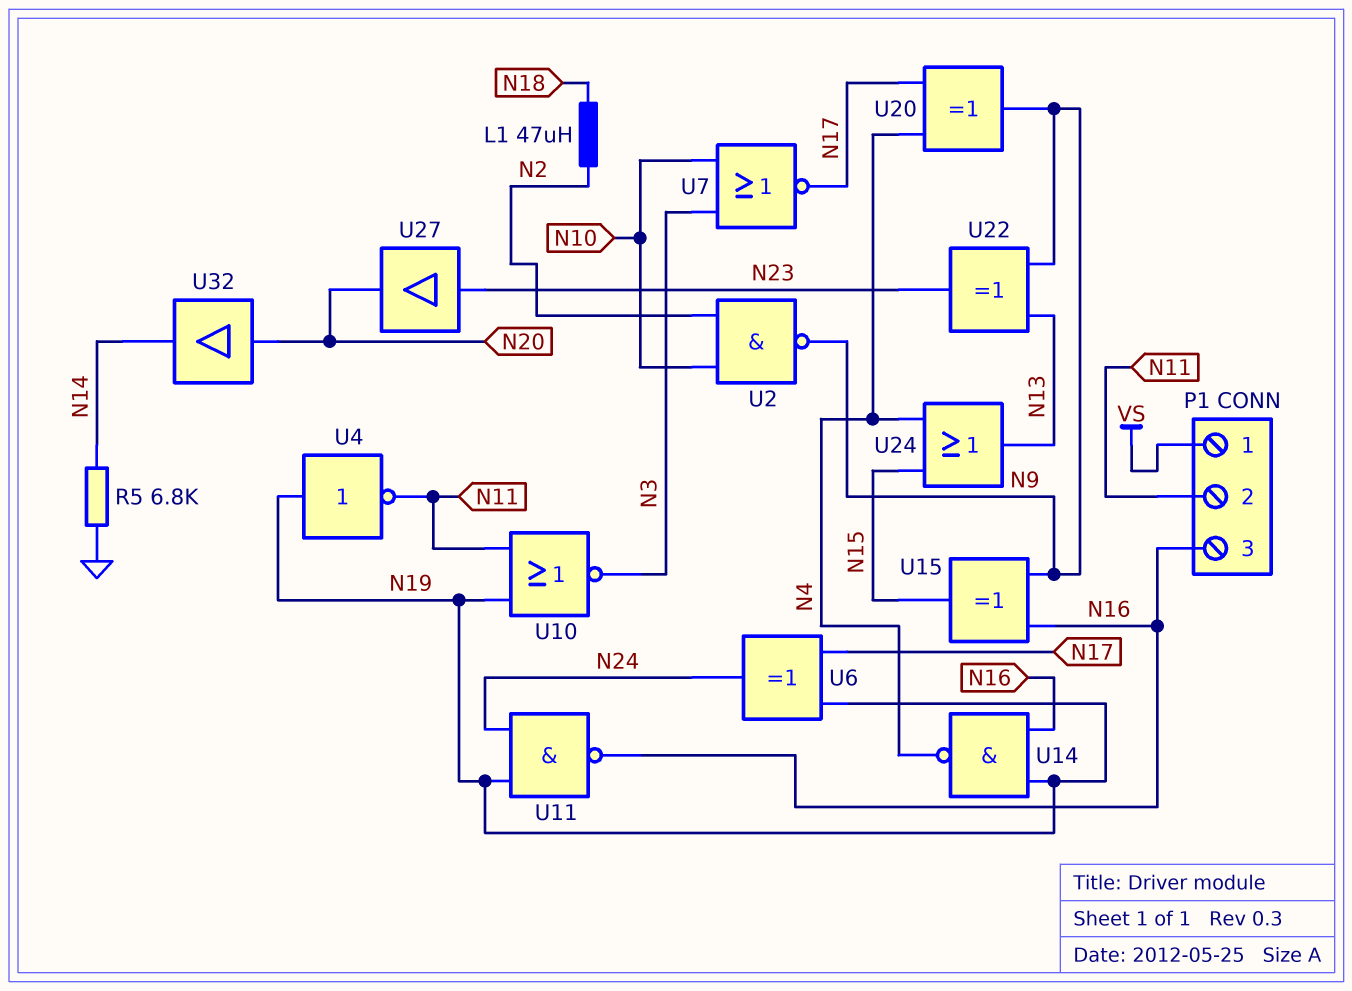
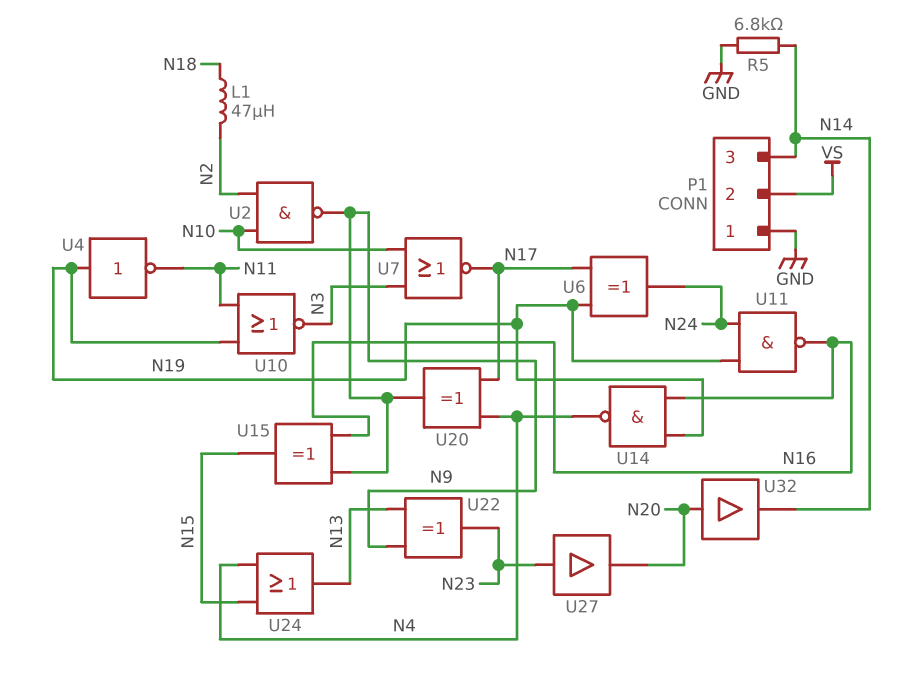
P1 pin 1: VS -> GND
P1 pin 2: N11 -> VS
P1 pin 3: N16 -> N14

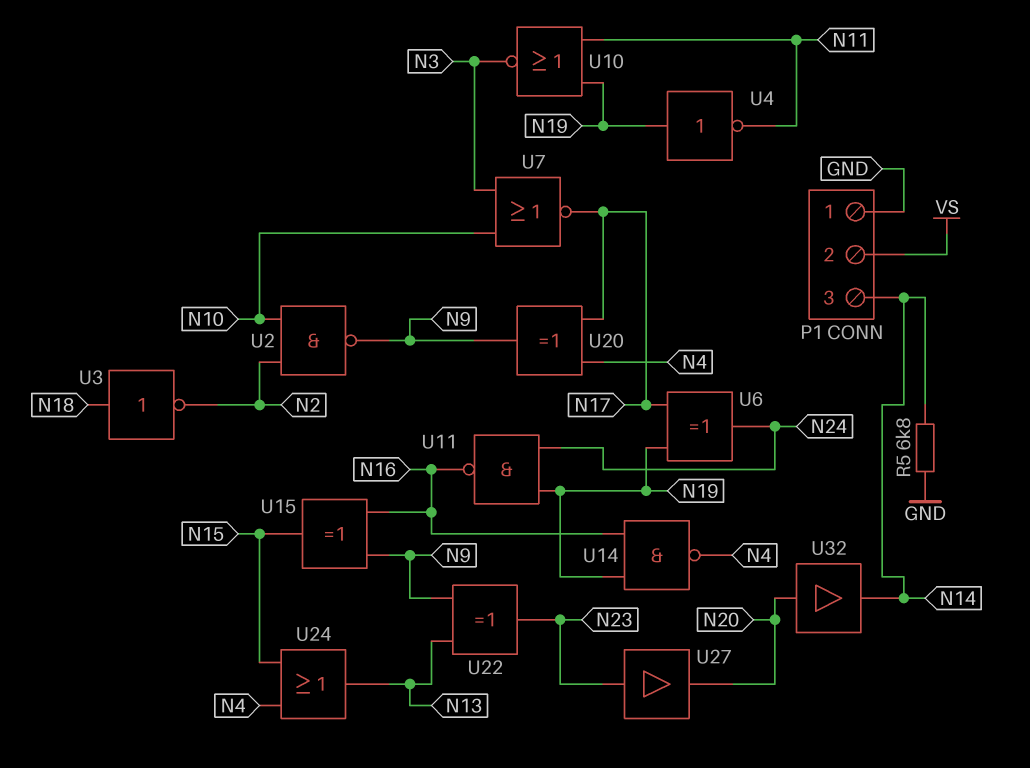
L1: 47uH (N2, N18) -> none
U3: none -> NOT (in N18, out N2)

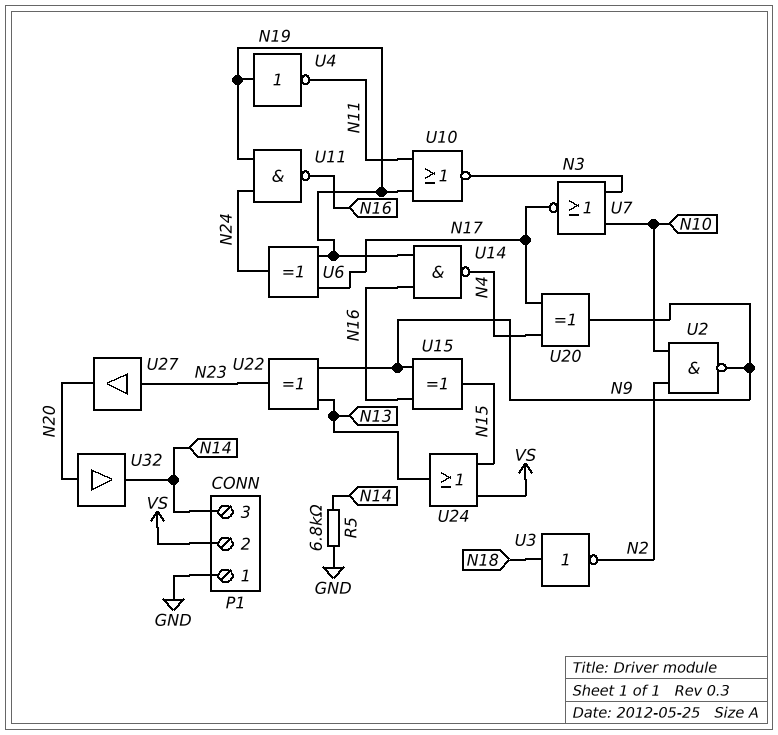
U24: OR (in N4, in N15, out N13) -> OR (in N15, in VS, out N13)

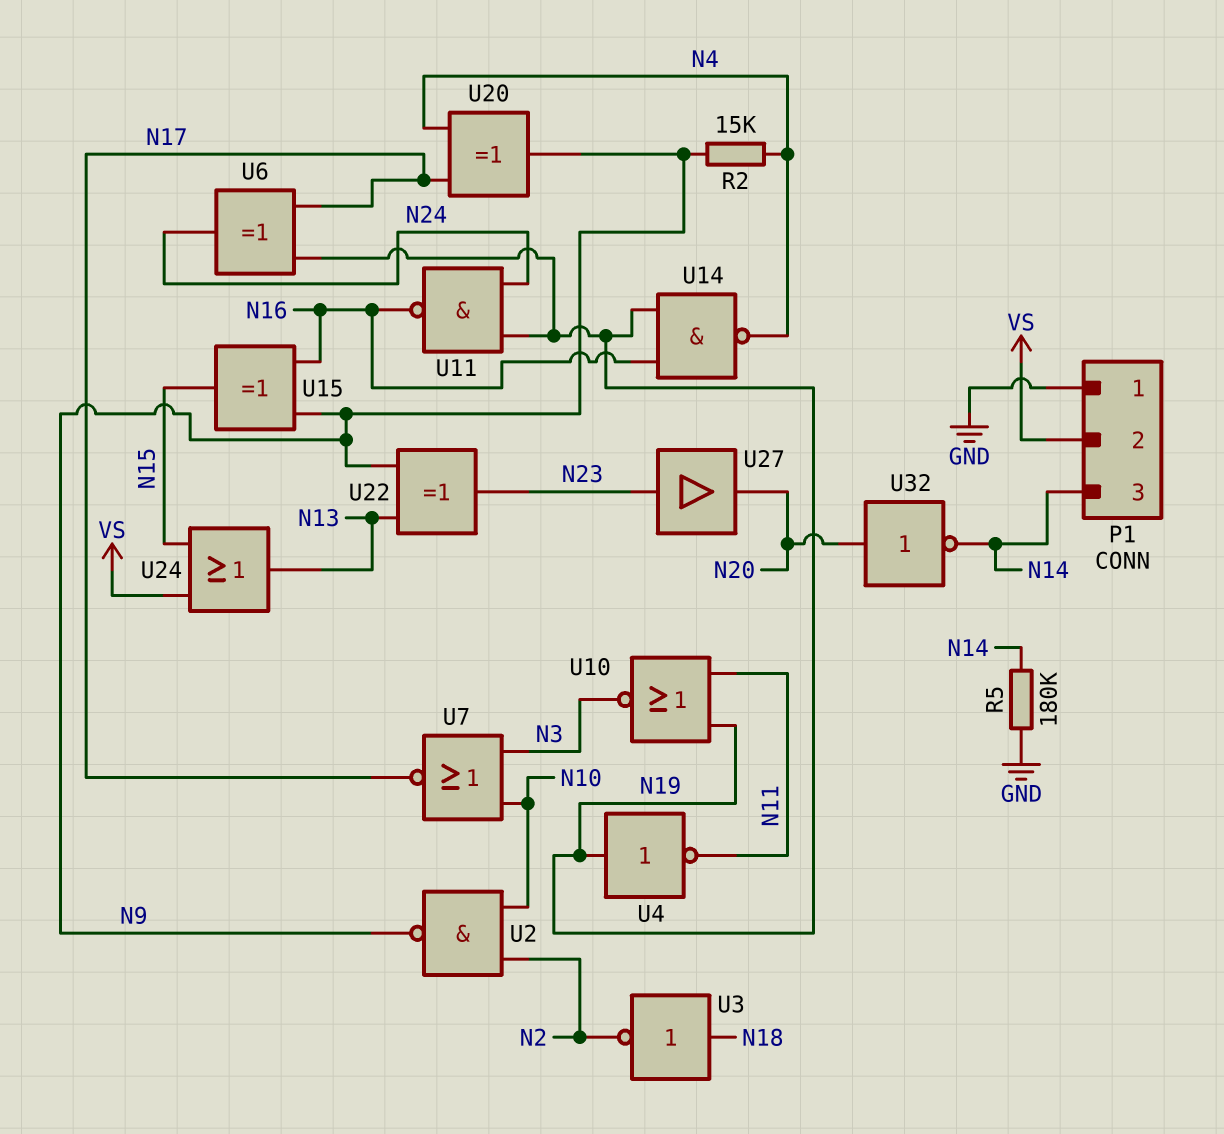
R2: none -> 15k (N4, N9)
R5: 6.8k (GND, N14) -> 180k (GND, N14)
U32: buffer (in N20, out N14) -> NOT (in N20, out N14)

